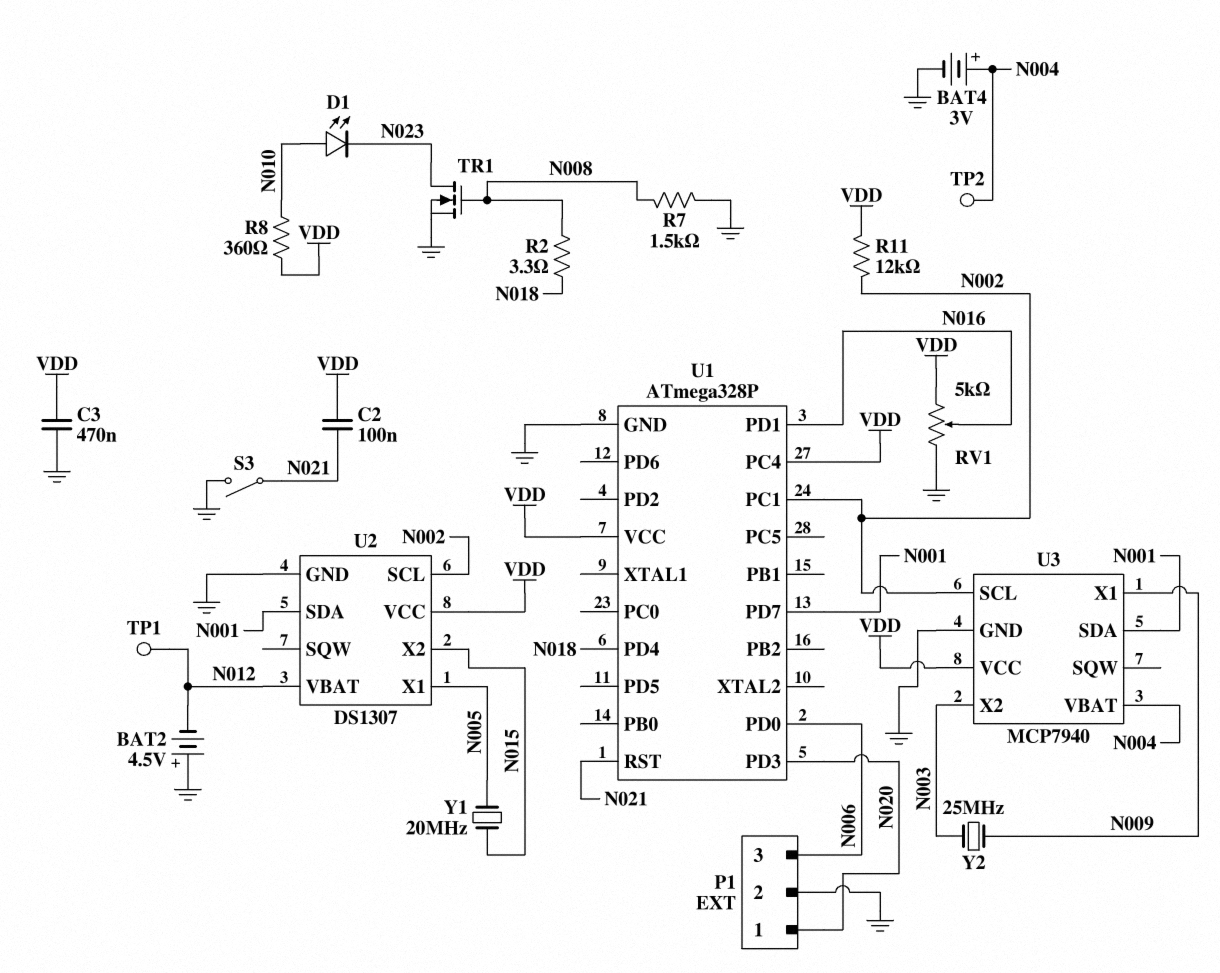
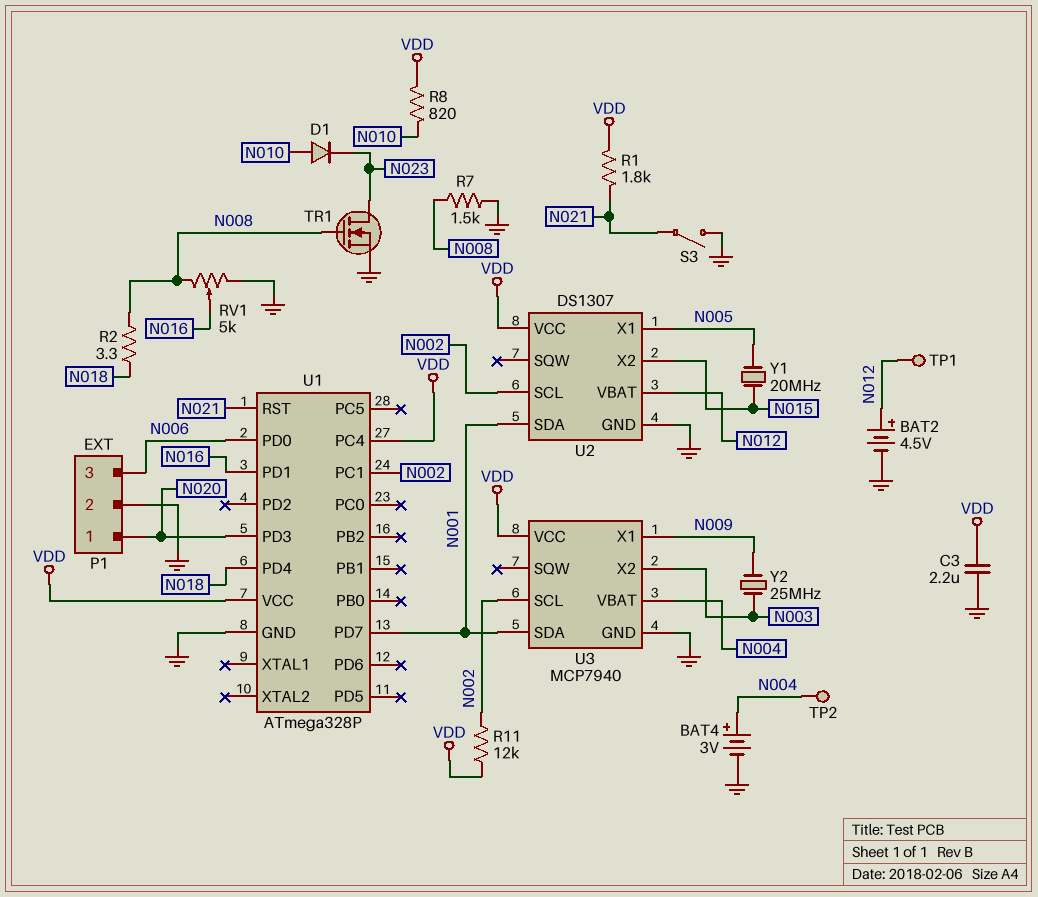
BAT2: 4.5V (plus GND, minus N012) -> 4.5V (plus N012, minus GND)
C2: 100nF (N021, VDD) -> none
C3: 470nF (GND, VDD) -> 2.2uF (GND, VDD)
D1: LED (A N010, K N023) -> diode (A N010, K N023)
R1: none -> 1.8k (N021, VDD)
R8: 360 (N010, VDD) -> 820 (N010, VDD)
RV1: 5k (GND, VDD, wiper N016) -> 5k (GND, N008, wiper N016)

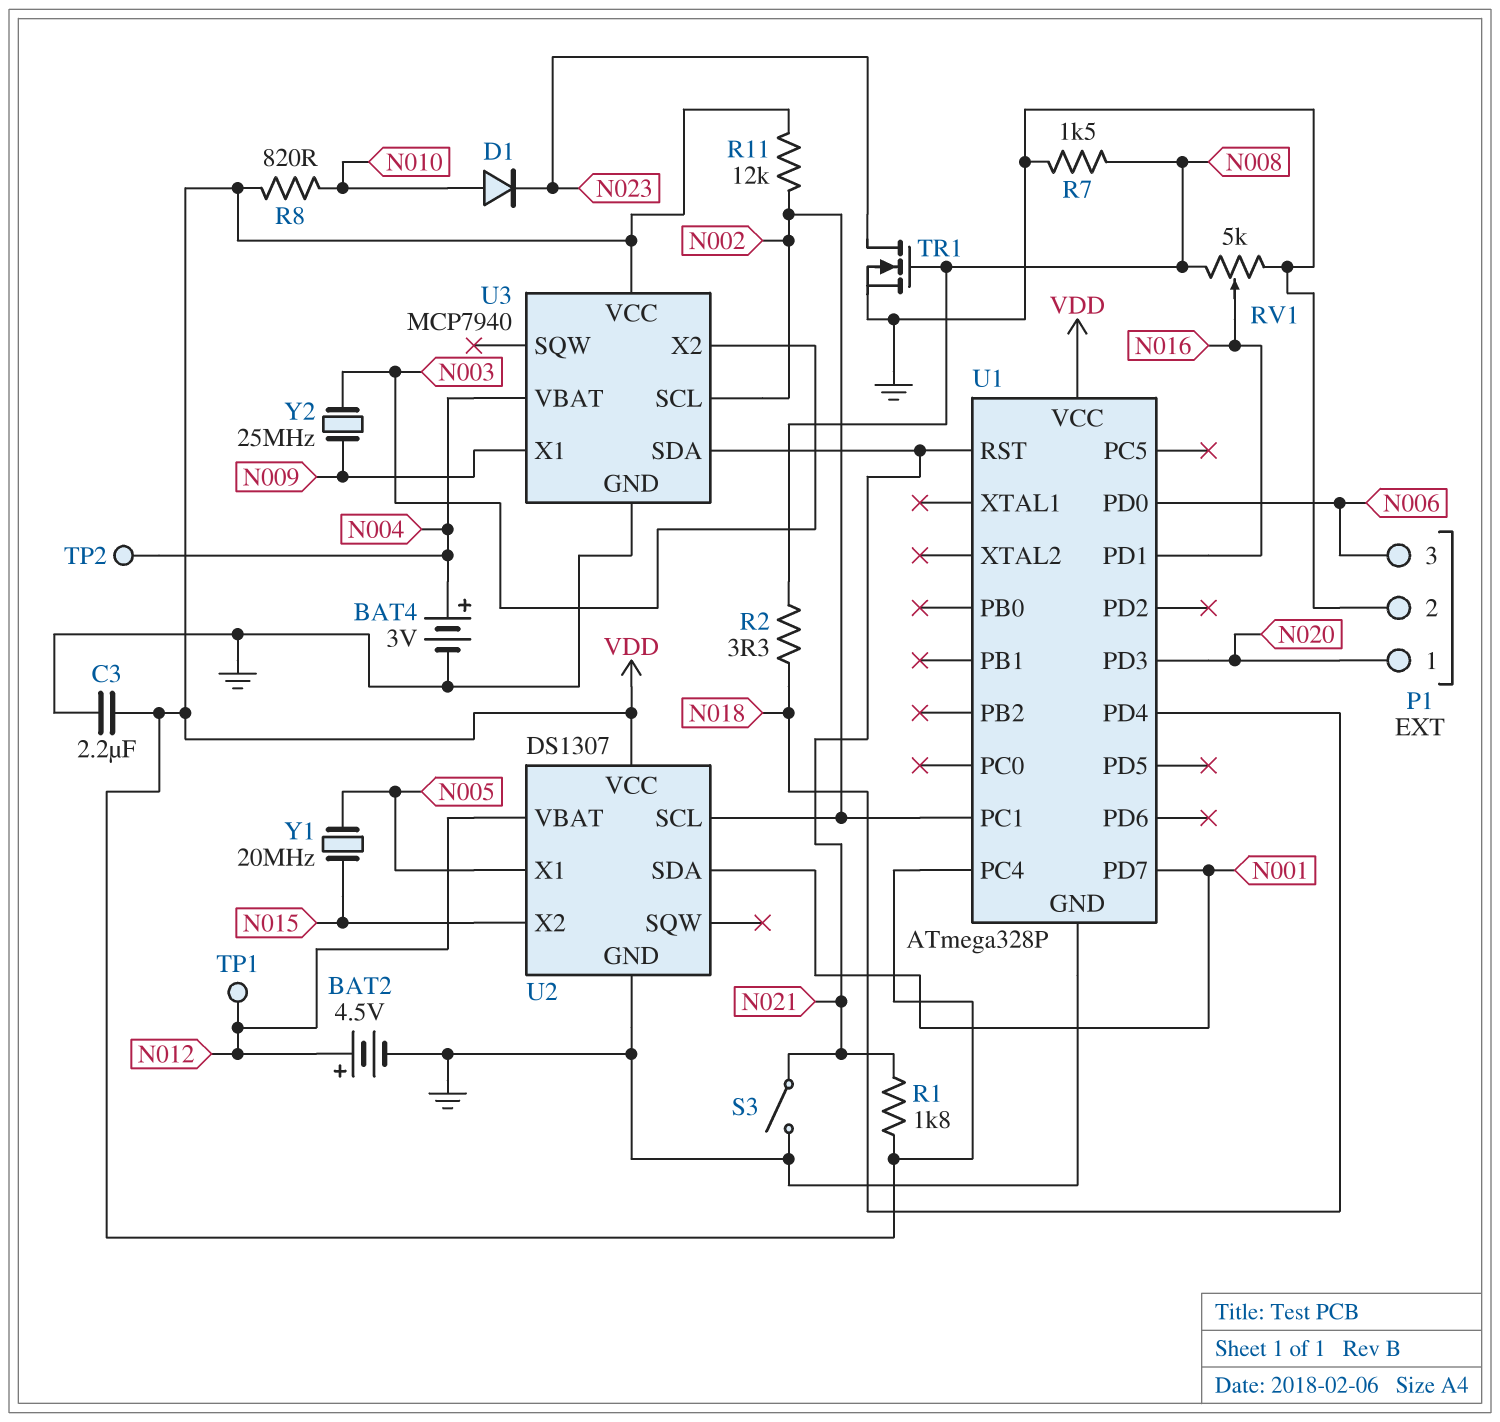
U3 pin SDA: N001 -> N021

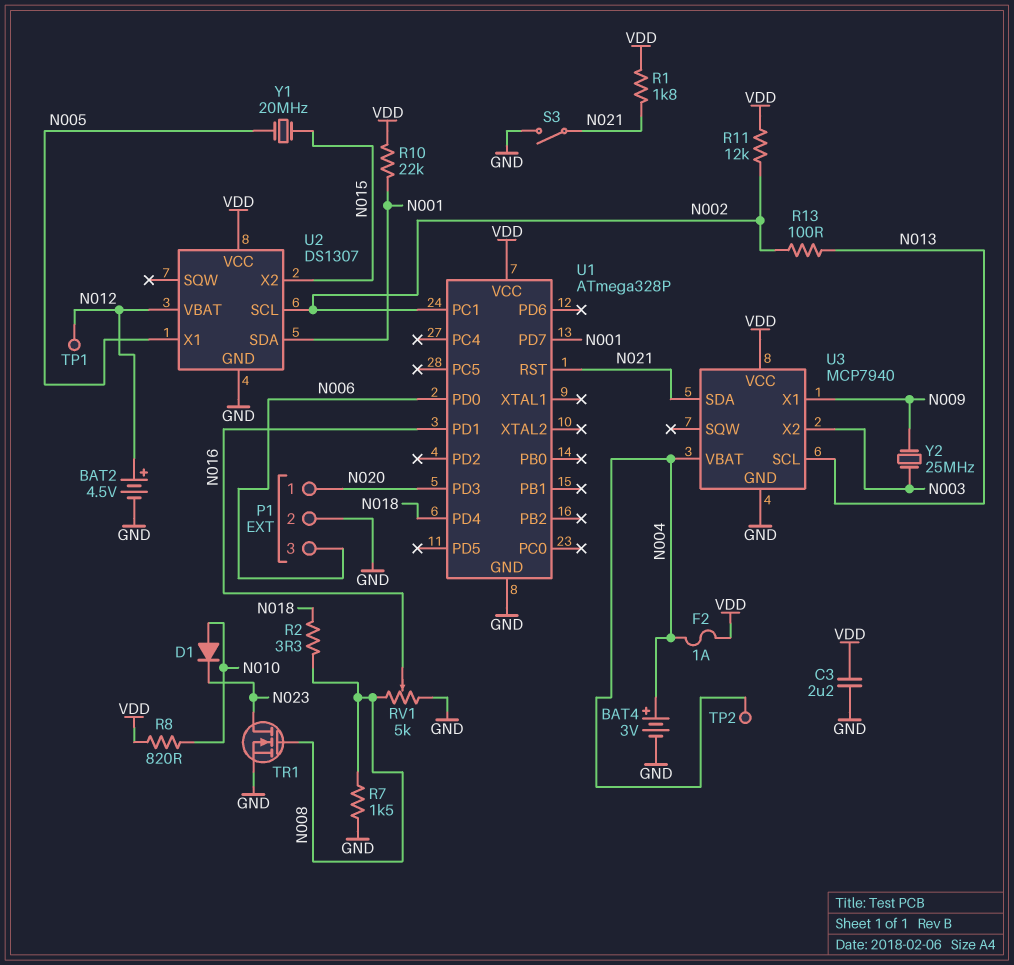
F2: none -> 1A (N004, VDD)
R10: none -> 22k (N001, VDD)
R13: none -> 100 (N002, N013)
U1 pin PC4: VDD -> none
U3 pin SCL: N002 -> N013

